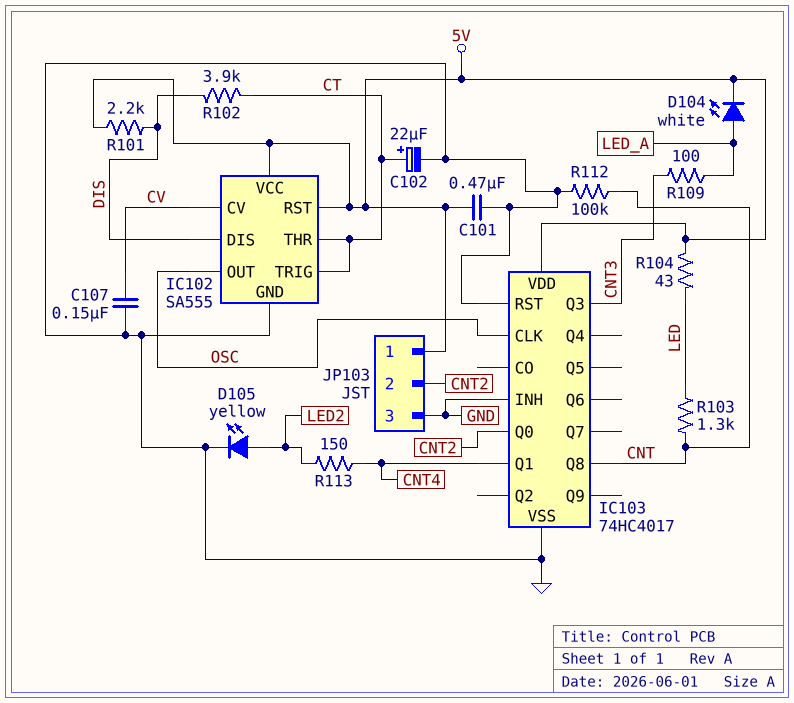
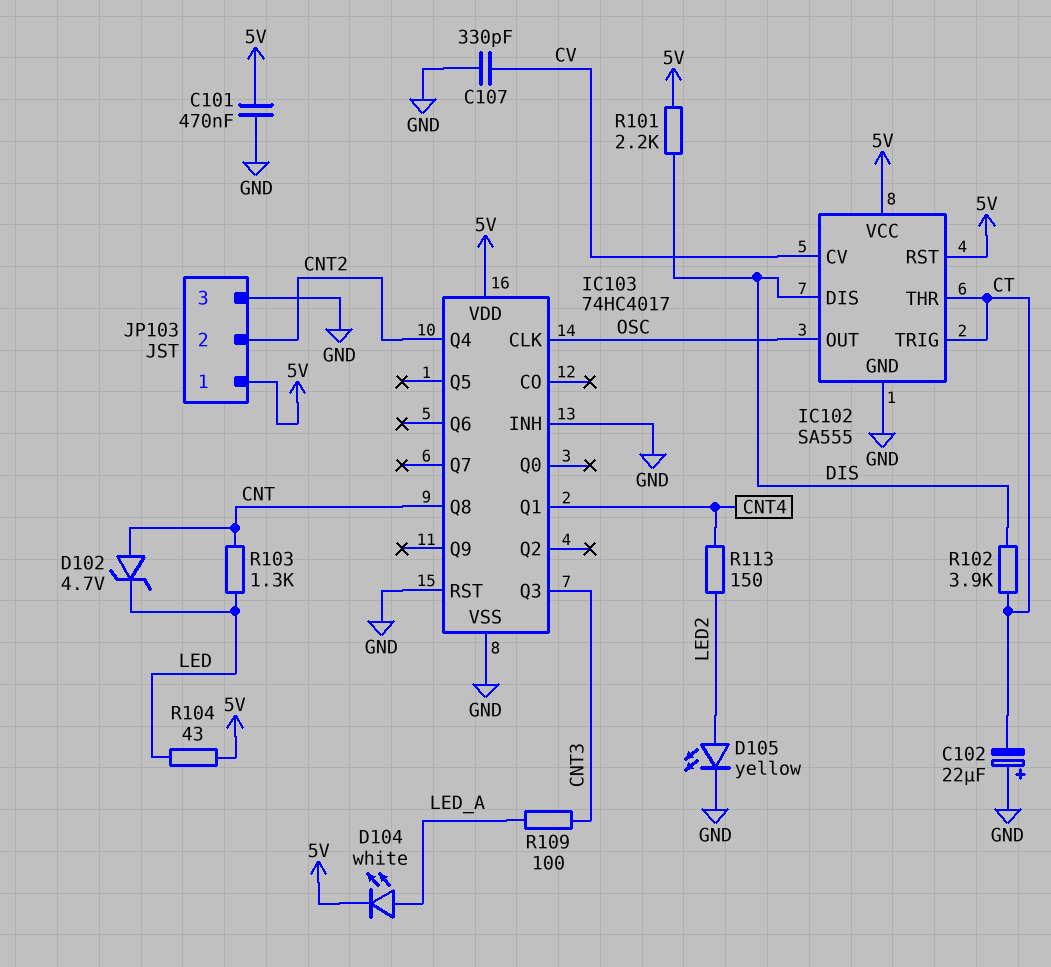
C102: 22uF (plus CT, minus GND) -> 22uF (plus GND, minus CT)
C107: 150nF (CV, GND) -> 330pF (CV, GND)
D102: none -> zener 4.7V (A CNT, K LED)
IC103 pin Q0: CNT2 -> none
IC103 pin Q4: none -> CNT2
R112: 100k (CNT, GND) -> none

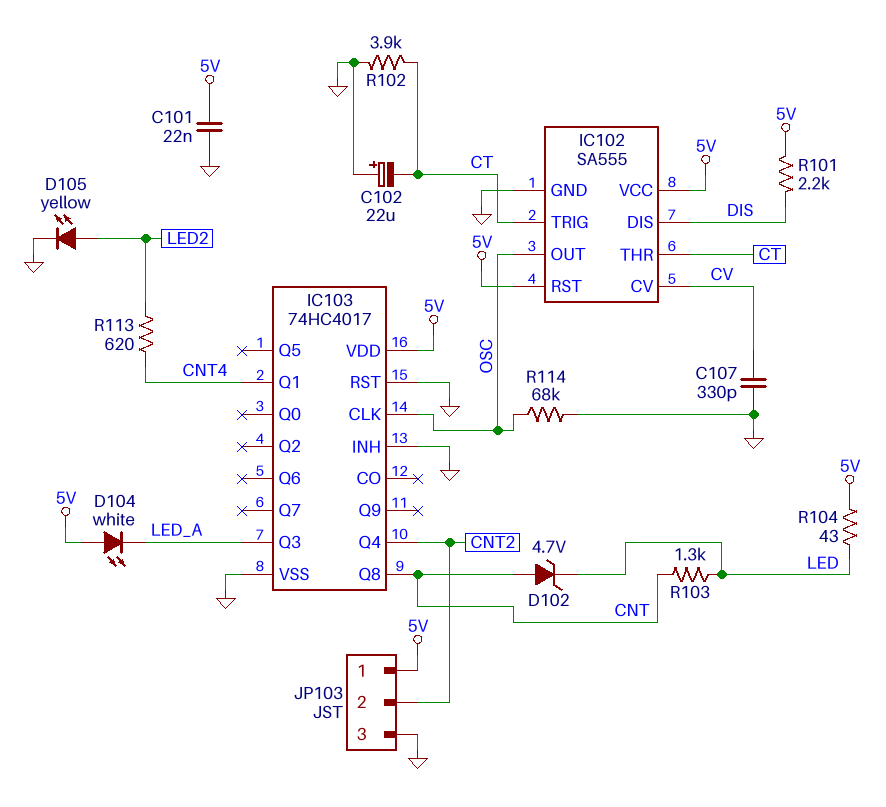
C101: 470nF (5V, GND) -> 22nF (5V, GND)
D104: LED white (A LED_A, K 5V) -> LED white (A 5V, K LED_A)
IC103 pin Q3: CNT3 -> LED_A
R102: 3.9k (CT, DIS) -> 3.9k (CT, GND)
R109: 100 (CNT3, LED_A) -> none
R113: 150 (CNT4, LED2) -> 620 (CNT4, LED2)
R114: none -> 68k (GND, OSC)

